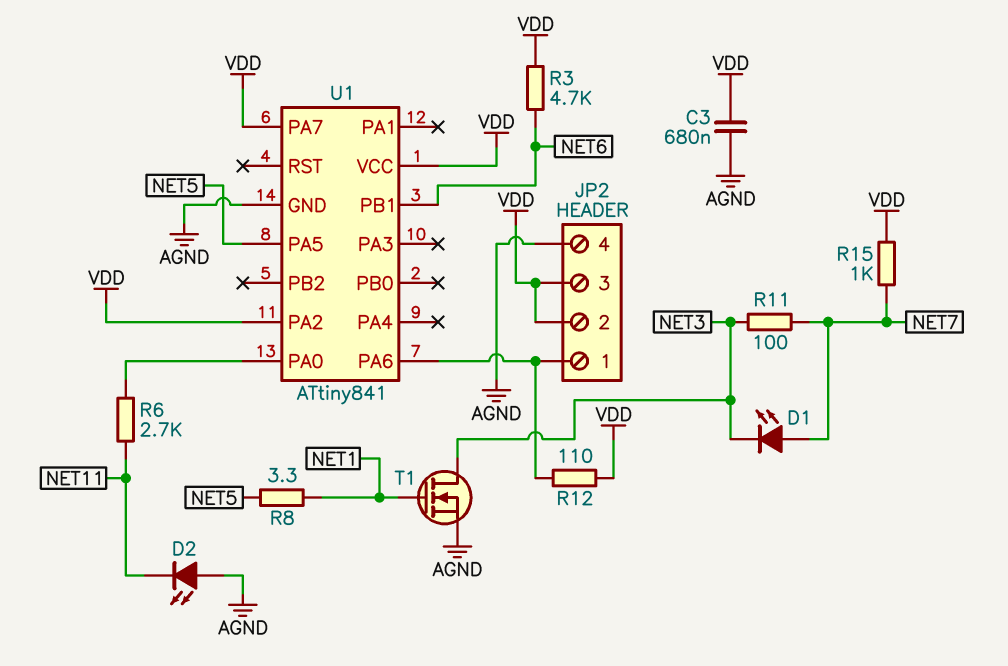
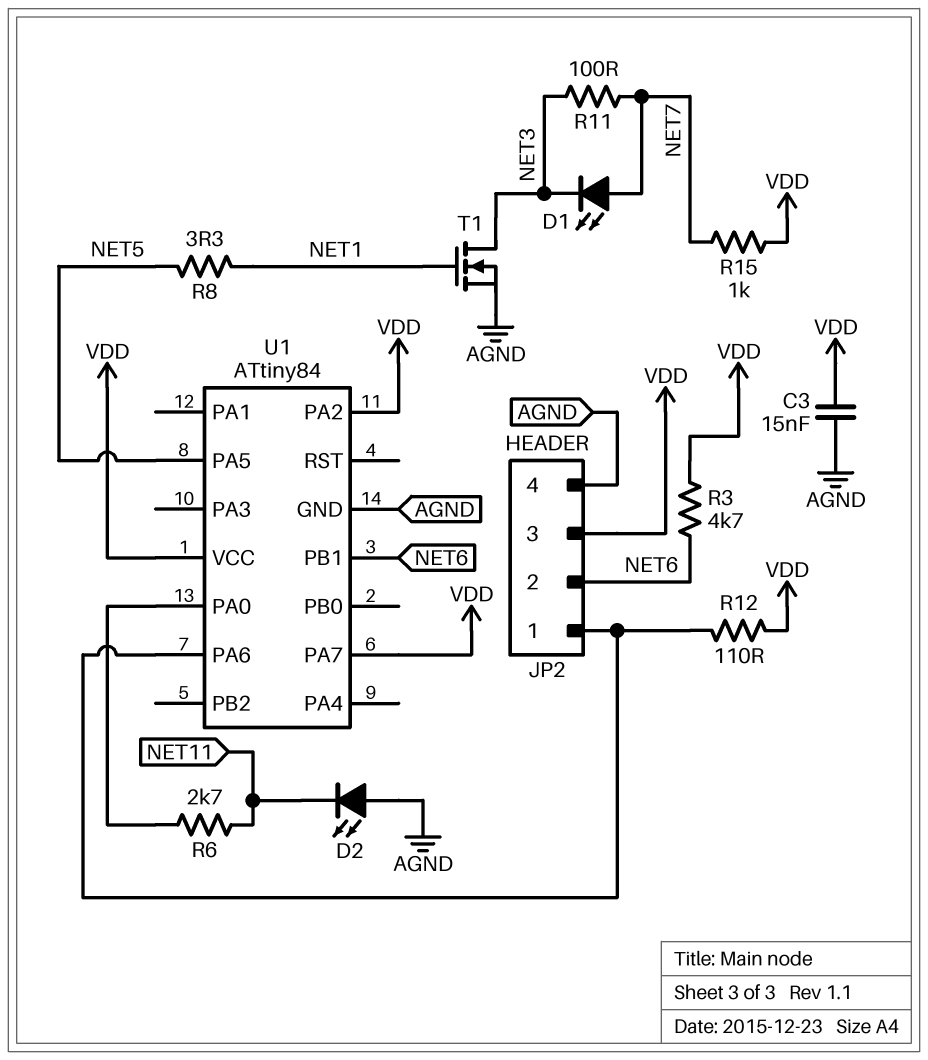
C3: 680nF (AGND, VDD) -> 15nF (AGND, VDD)
JP2 pin 2: VDD -> NET6
U1: ATtiny841 -> ATtiny84

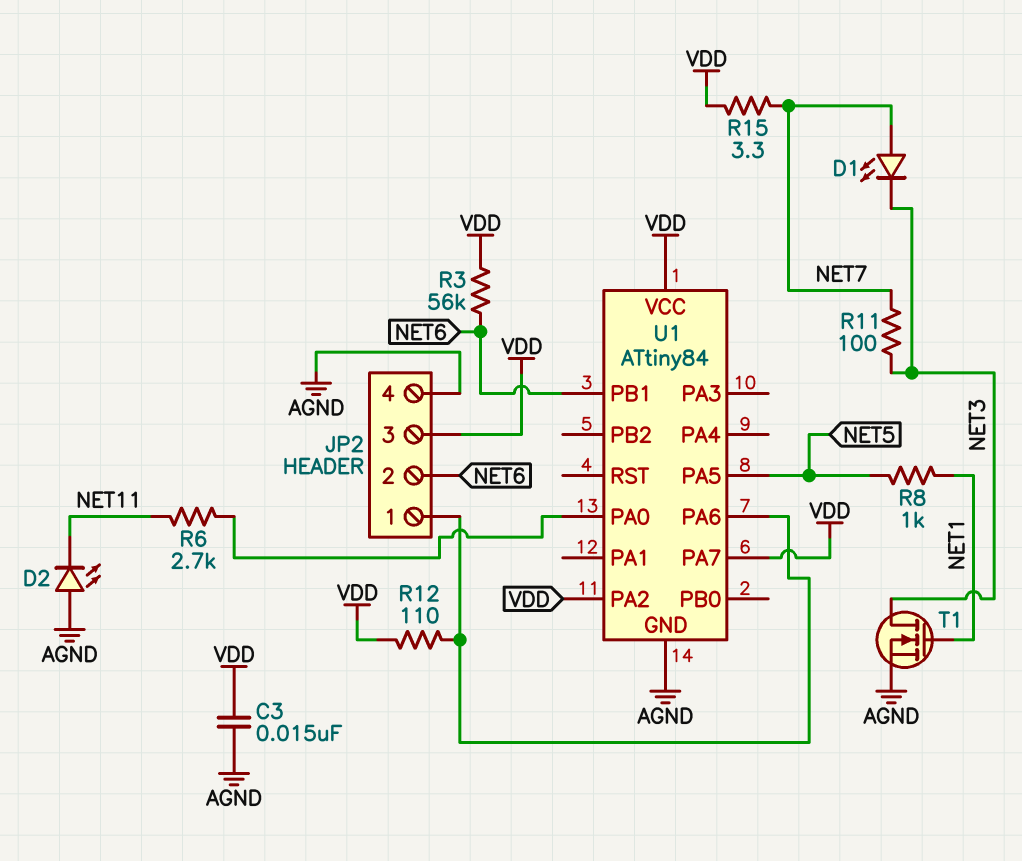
R3: 4.7k (NET6, VDD) -> 56k (NET6, VDD)
R8: 3.3 (NET1, NET5) -> 1k (NET1, NET5)
R15: 1k (NET7, VDD) -> 3.3 (NET7, VDD)

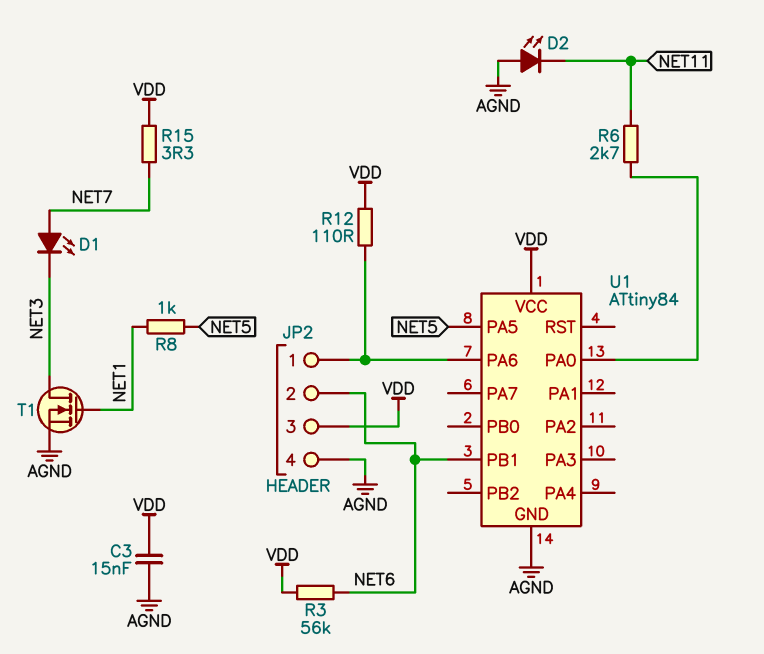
R11: 100 (NET3, NET7) -> none
U1 pin PA2: VDD -> none
U1 pin PA7: VDD -> none

